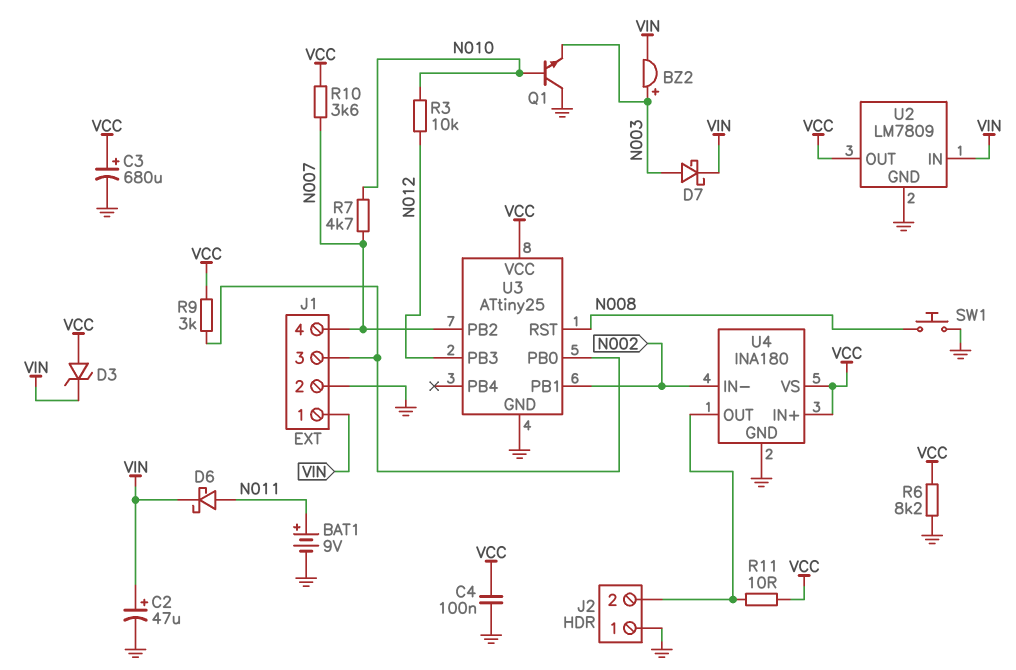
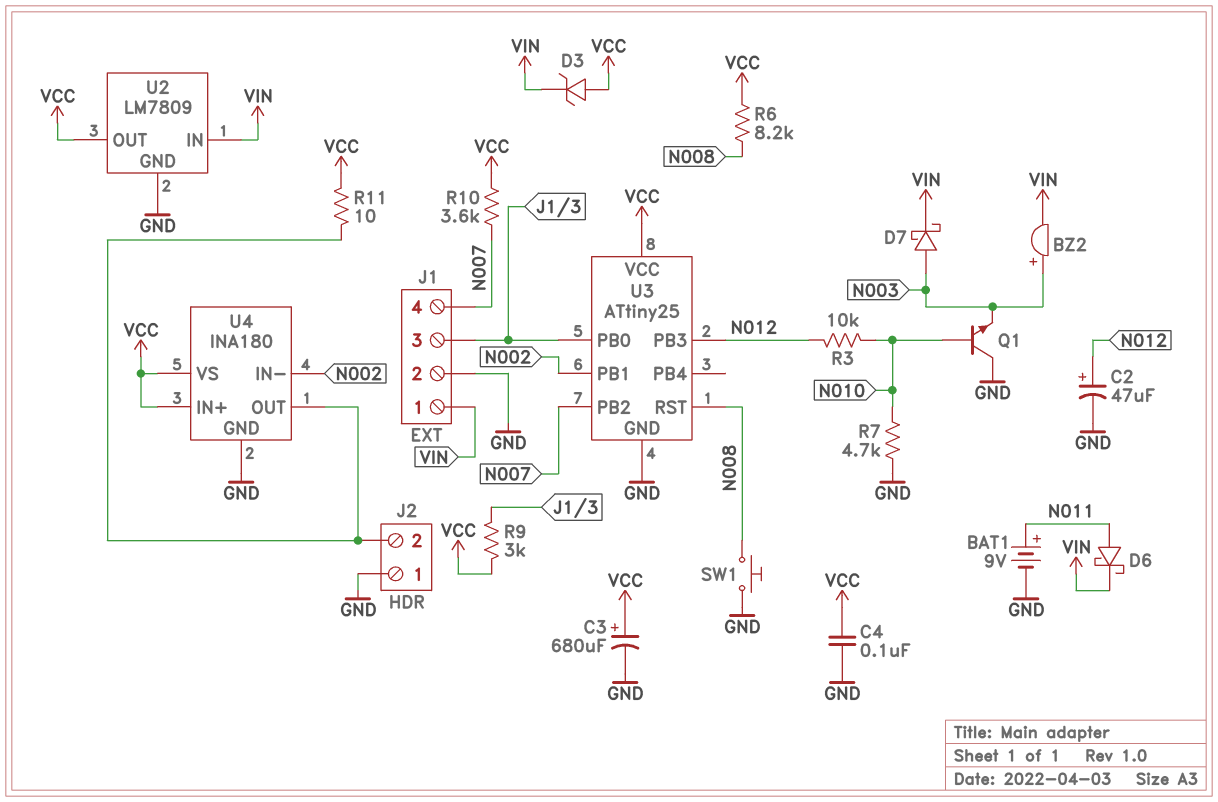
C2: 47uF (plus VIN, minus GND) -> 47uF (plus N012, minus GND)
R6: 8.2k (GND, VCC) -> 8.2k (N008, VCC)
R7: 4.7k (N007, N010) -> 4.7k (GND, N010)

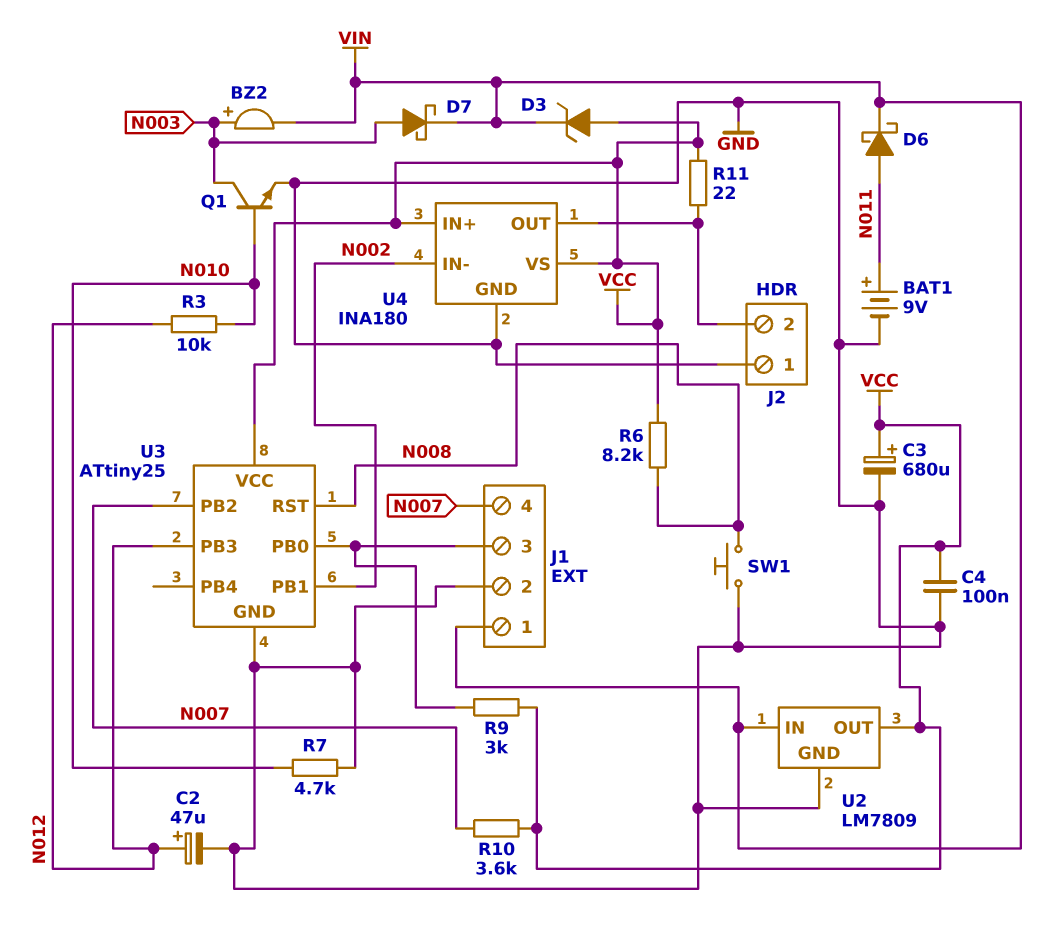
Q1: NPN (B N010, C GND, E N003) -> NPN (B N010, C N003, E GND)
R11: 10 (J2/2, VCC) -> 22 (J2/2, VCC)

